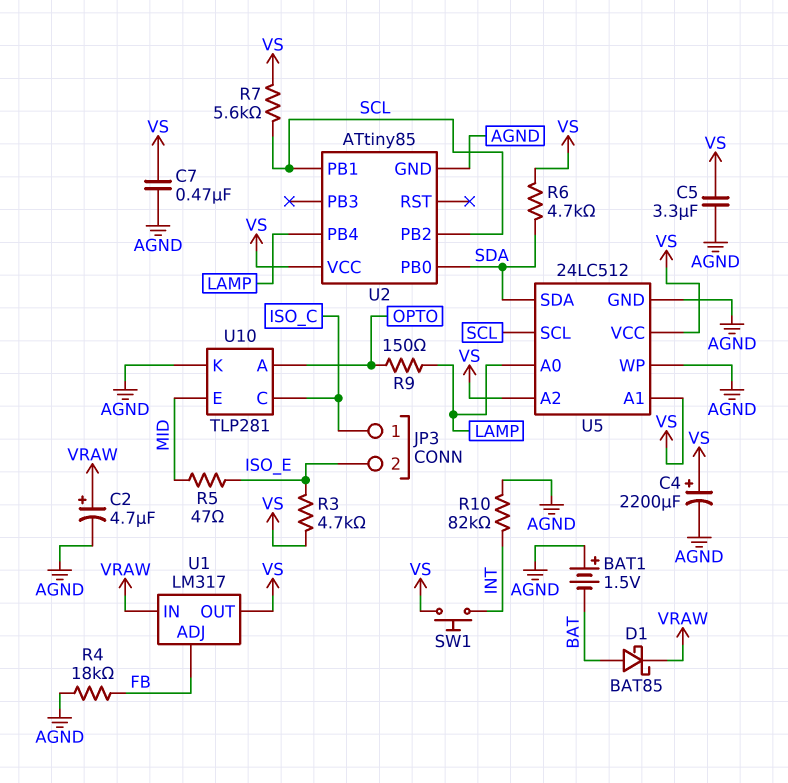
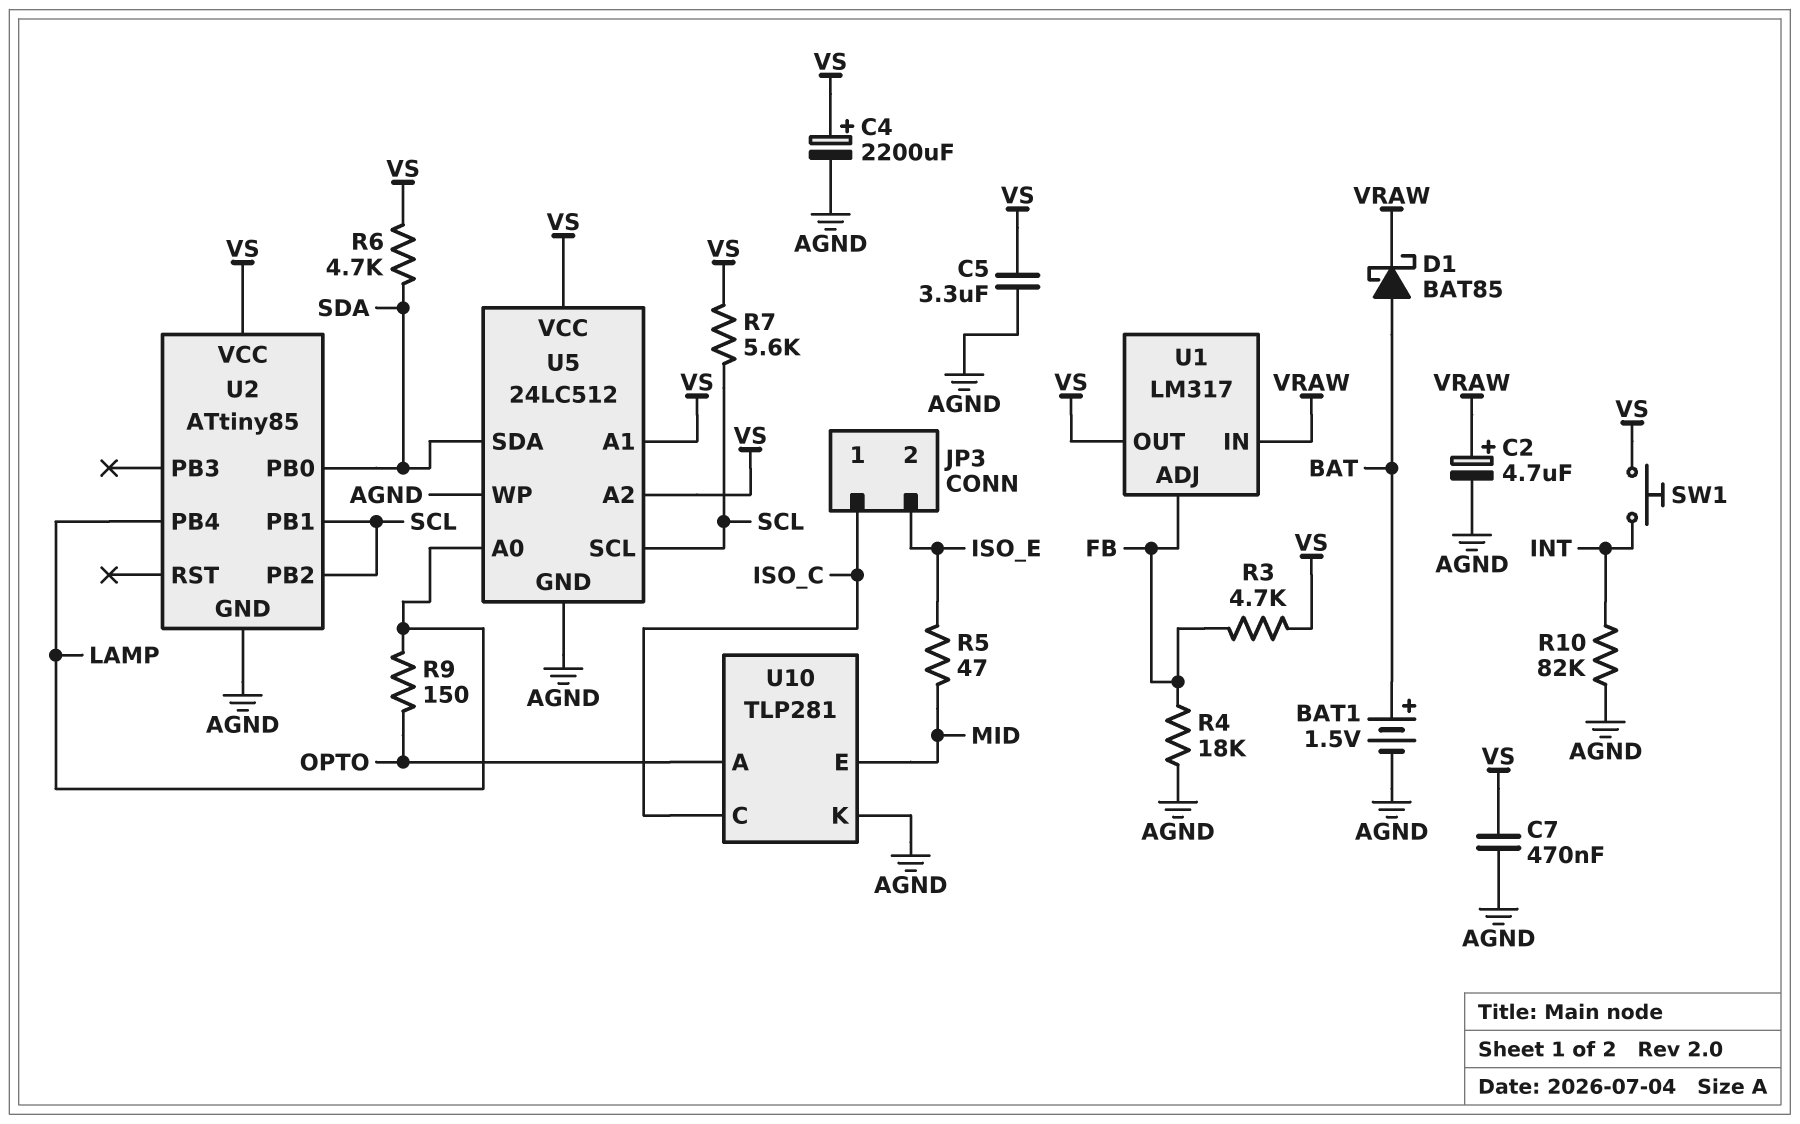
BAT1: 1.5V (plus AGND, minus BAT) -> 1.5V (plus BAT, minus AGND)
R3: 4.7k (ISO_E, VS) -> 4.7k (FB, VS)

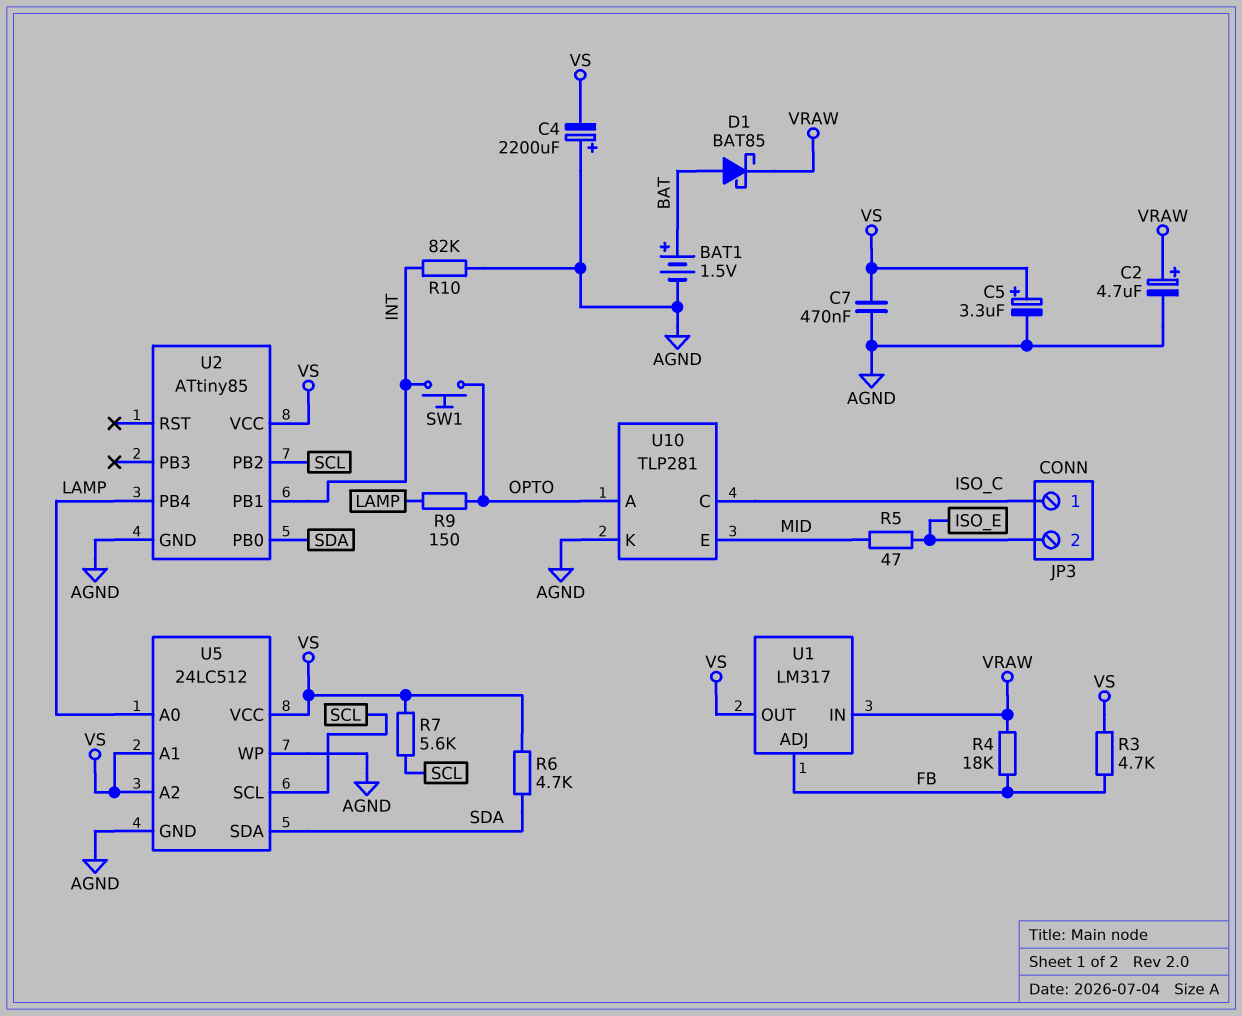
C4: 2200uF (plus VS, minus AGND) -> 2200uF (plus AGND, minus VS)
C5: 3.3uF (AGND, VS) -> 3.3uF (plus VS, minus AGND)
R4: 18k (AGND, FB) -> 18k (FB, VRAW)
SW1: button (INT, VS) -> button (INT, OPTO)
U2 pin PB1: SCL -> INT

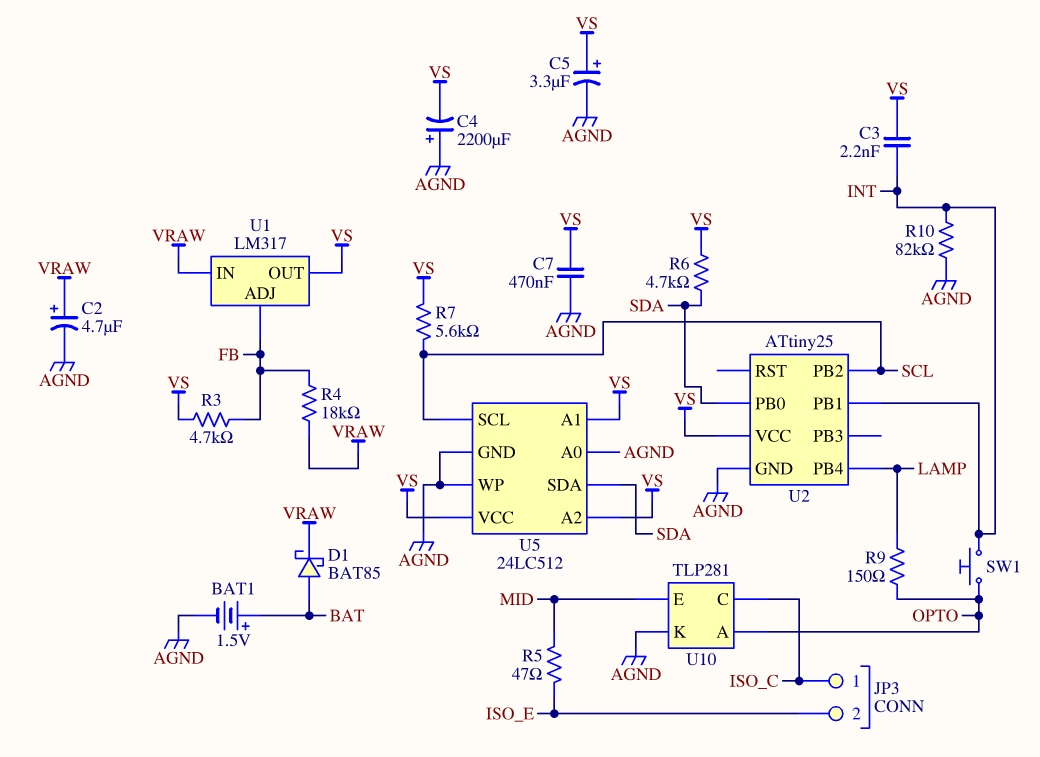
C3: none -> 2.2nF (INT, VS)
U2: ATtiny85 -> ATtiny25
U5 pin A0: LAMP -> AGND

